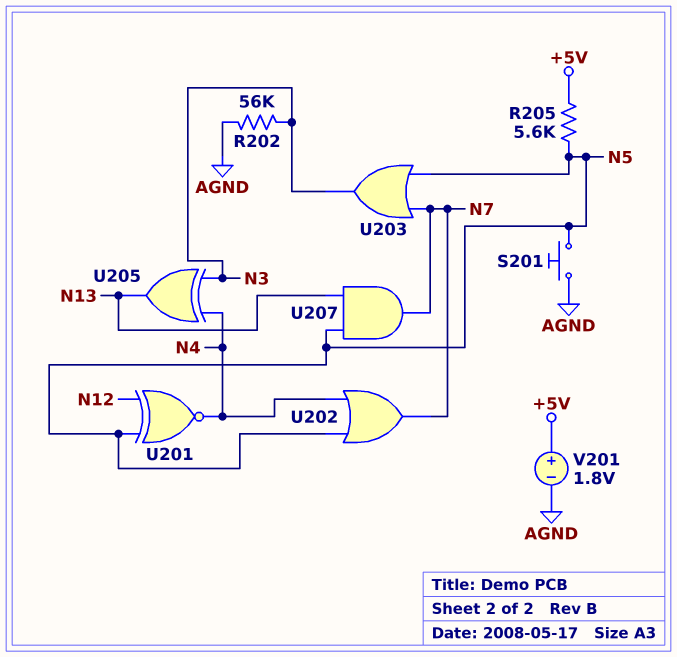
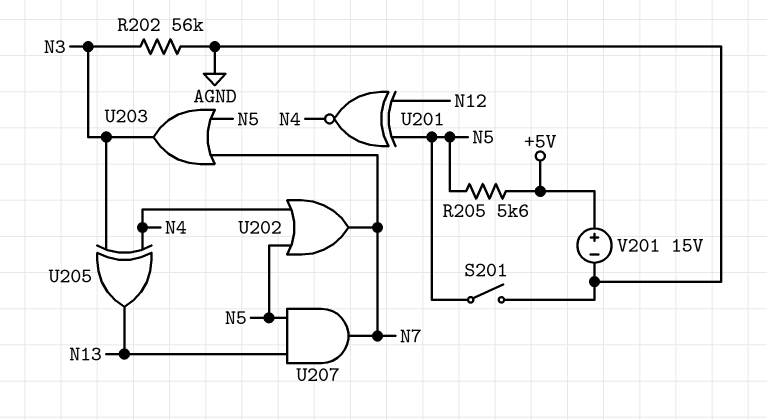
S201: button (AGND, N5) -> switch (AGND, N5)
V201: 1.8V (plus +5V, minus AGND) -> 15V (plus +5V, minus AGND)

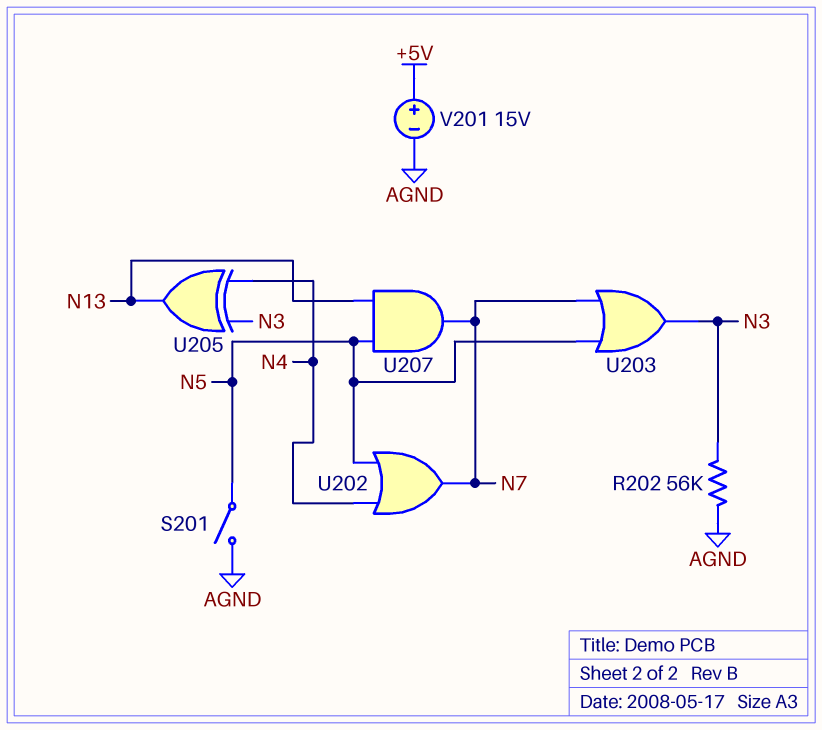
R205: 5.6k (+5V, N5) -> none
U201: XNOR (in N5, in N12, out N4) -> none

